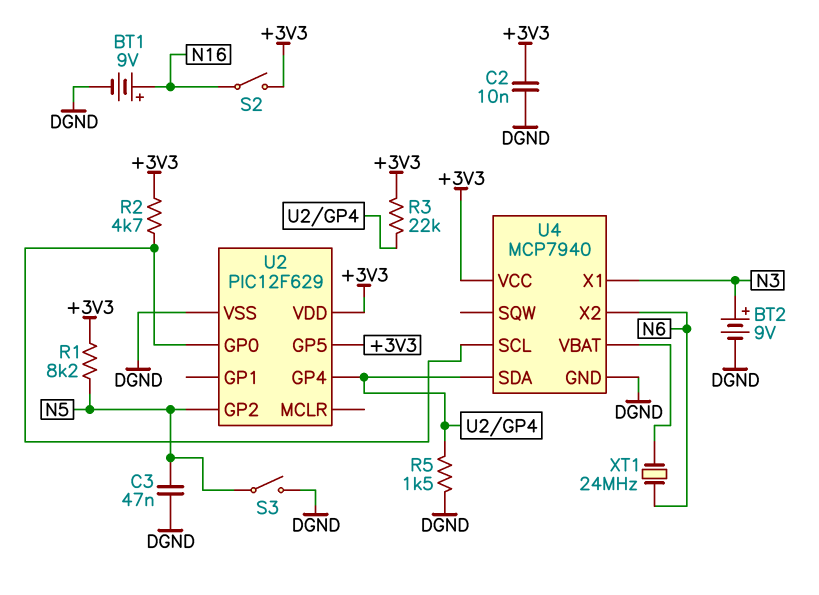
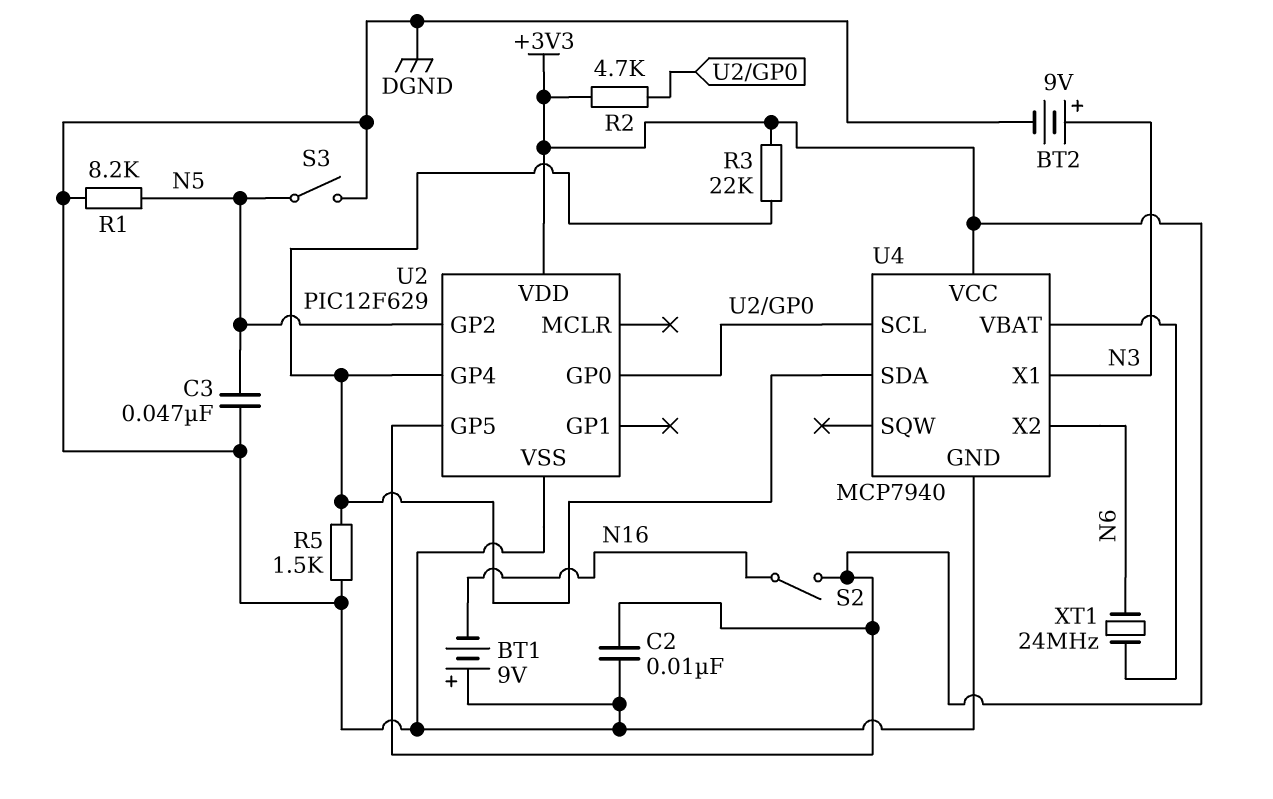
BT1: 9V (plus N16, minus DGND) -> 9V (plus DGND, minus N16)
R1: 8.2k (+3V3, N5) -> 8.2k (DGND, N5)

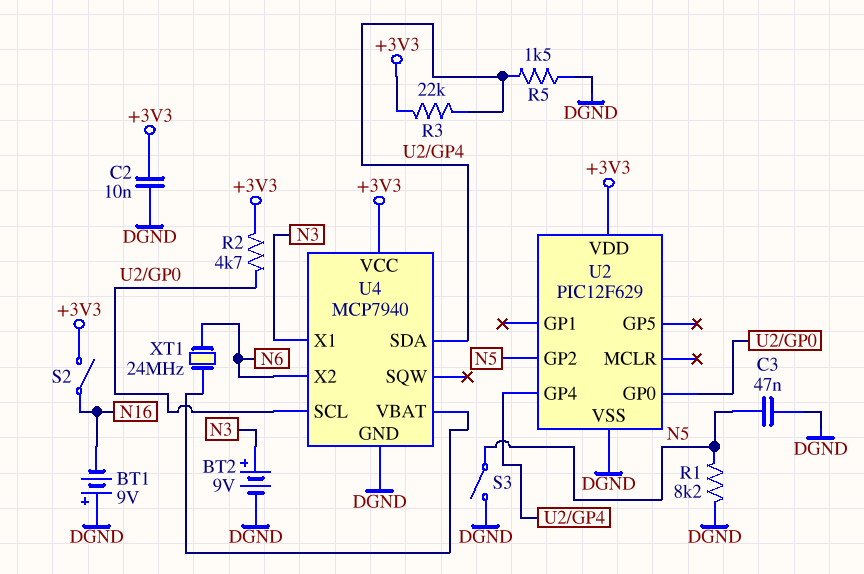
U2 pin GP5: +3V3 -> none

